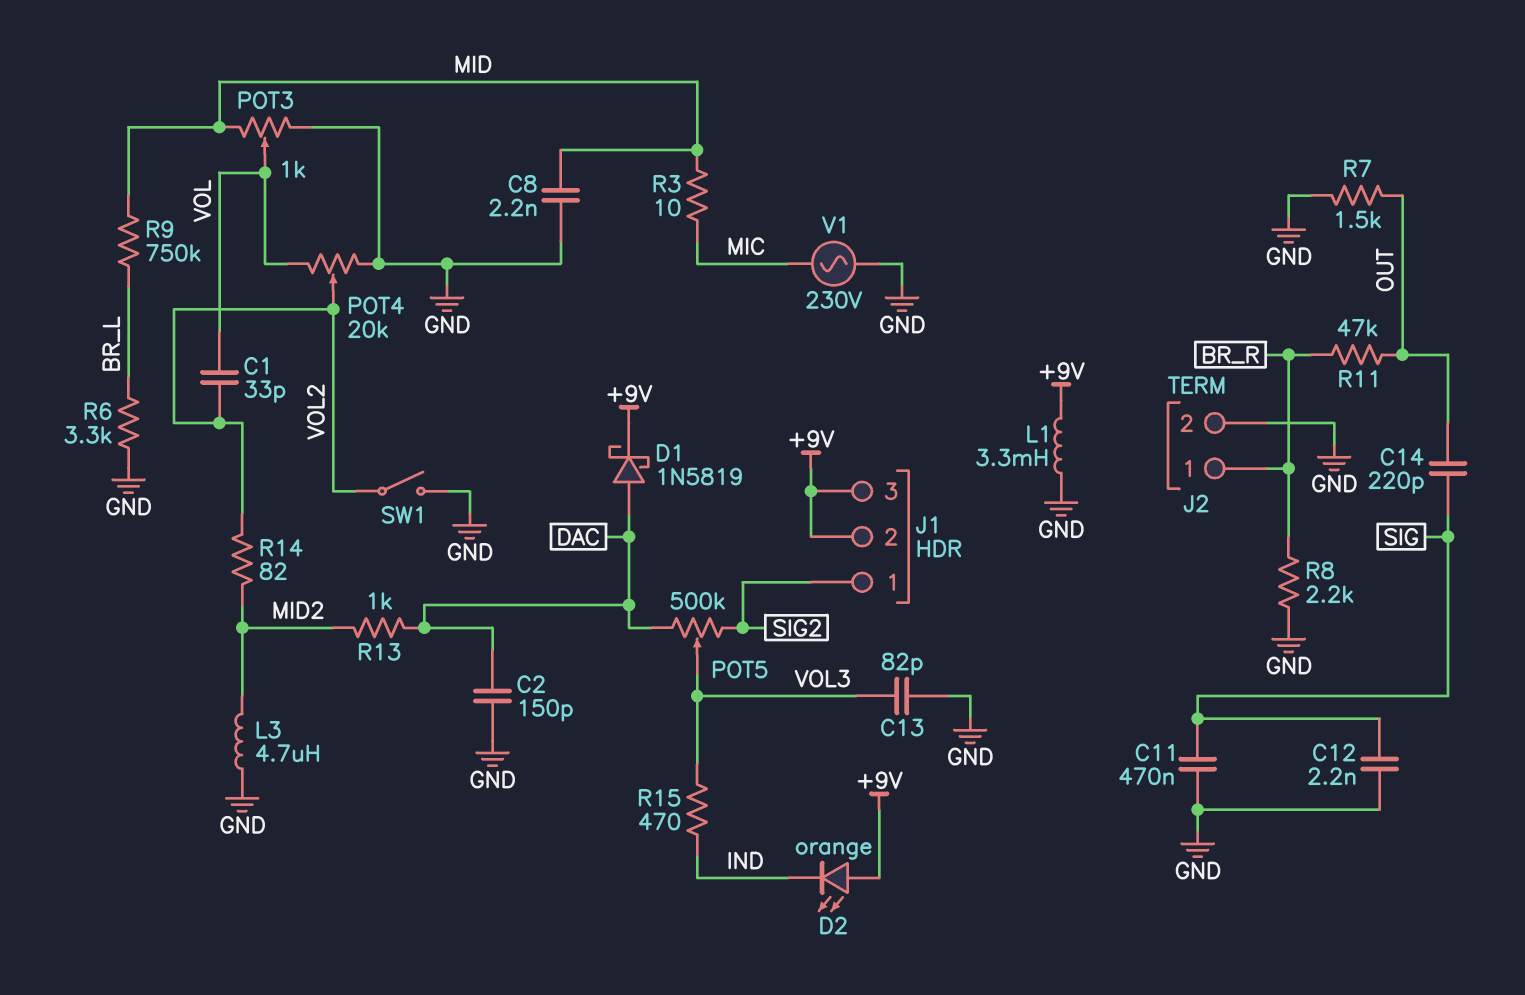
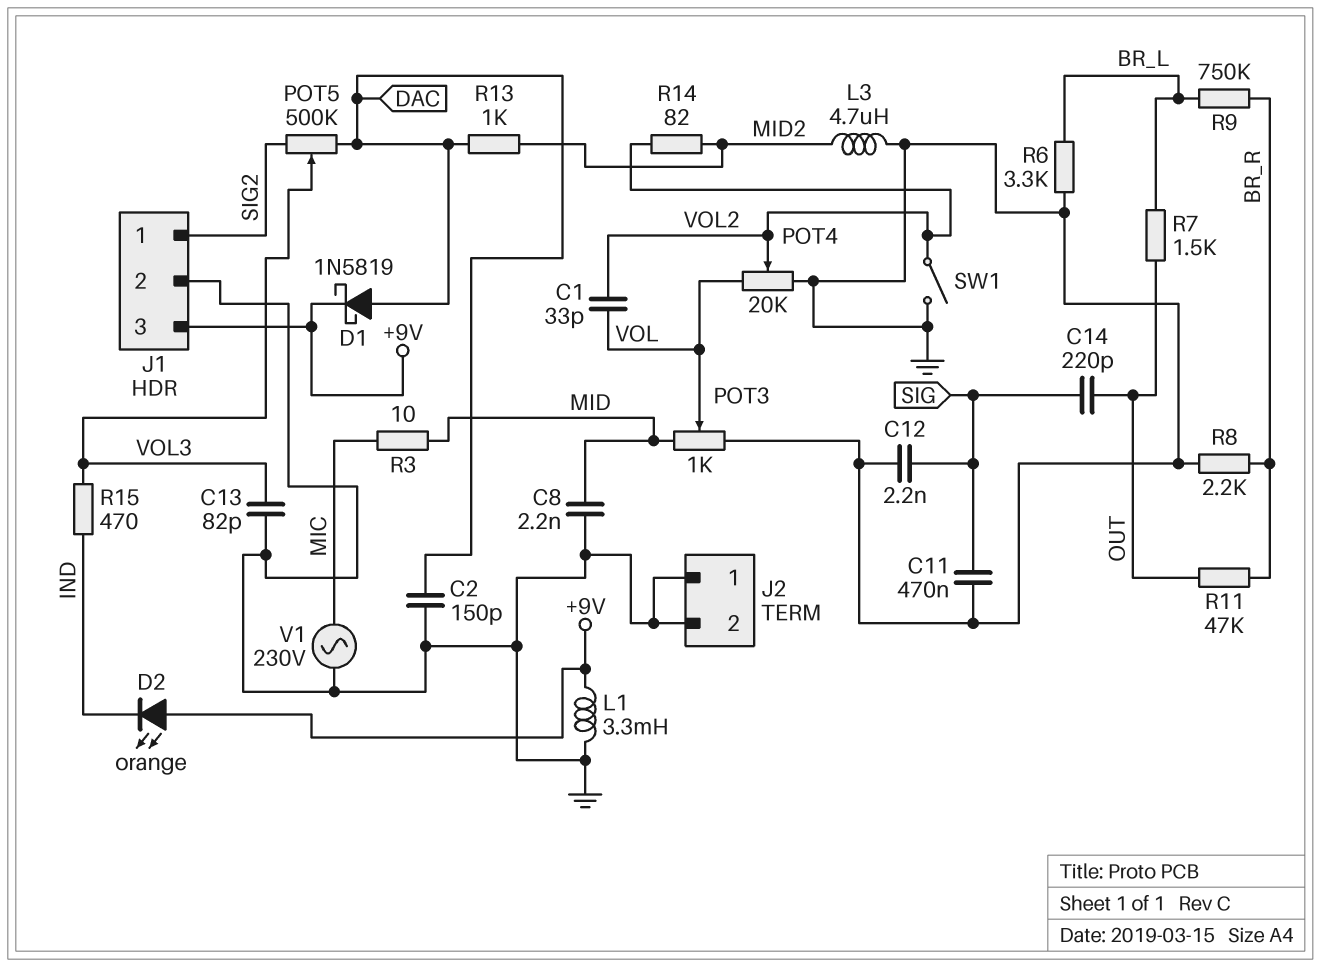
J1 pin 2: +9V -> GND
J2 pin 1: BR_R -> GND
R7: 1.5k (GND, OUT) -> 1.5k (BR_L, OUT)
R9: 750k (BR_L, MID) -> 750k (BR_L, BR_R)

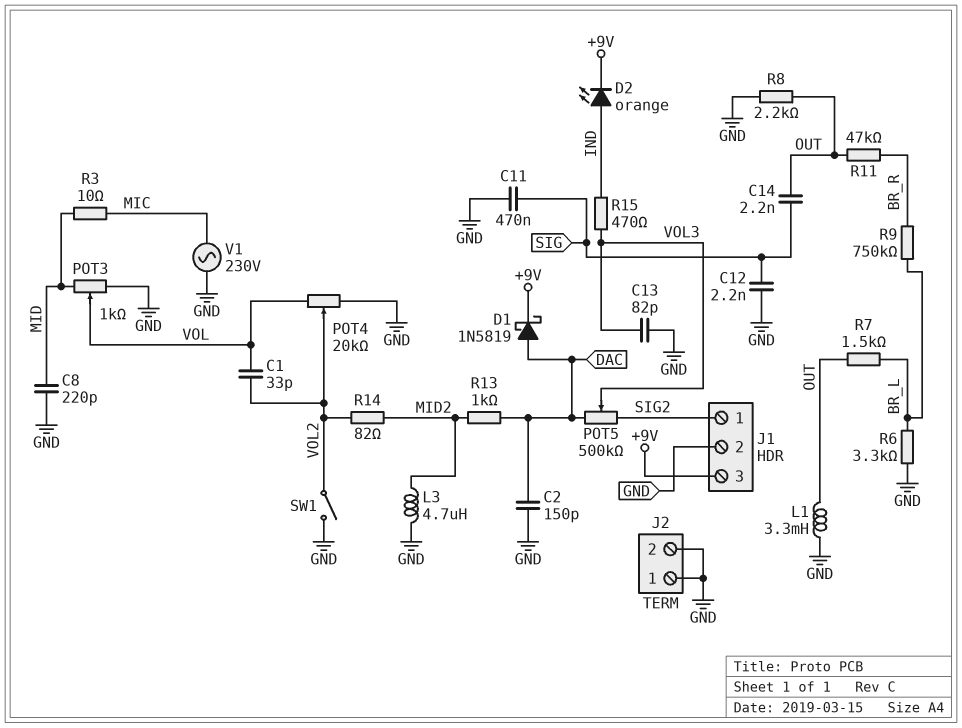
C8: 2.2nF (GND, MID) -> 220pF (GND, MID)
C14: 220pF (OUT, SIG) -> 2.2nF (OUT, SIG)
D2: LED orange (A +9V, K IND) -> LED orange (A IND, K +9V)
L1: 3.3mH (+9V, GND) -> 3.3mH (GND, OUT)
R8: 2.2k (BR_R, GND) -> 2.2k (GND, OUT)

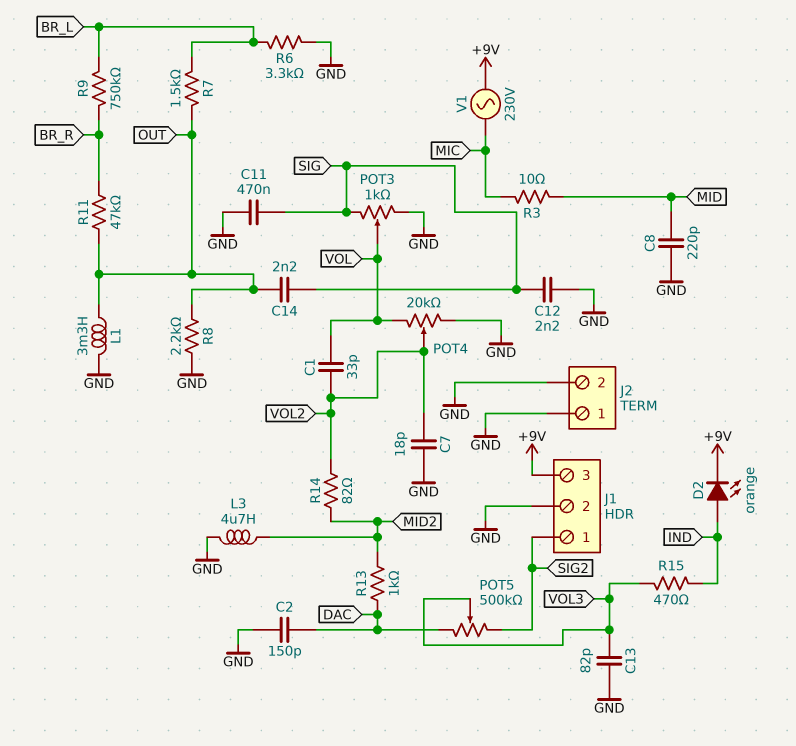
C7: none -> 18pF (GND, VOL2)
D1: schottky 1N5819 (A DAC, K +9V) -> none
POT3: 1k (GND, MID, wiper VOL) -> 1k (GND, SIG, wiper VOL)
SW1: switch (GND, VOL2) -> none
V1: AC 230V (GND, MIC) -> AC 230V (+9V, MIC)

